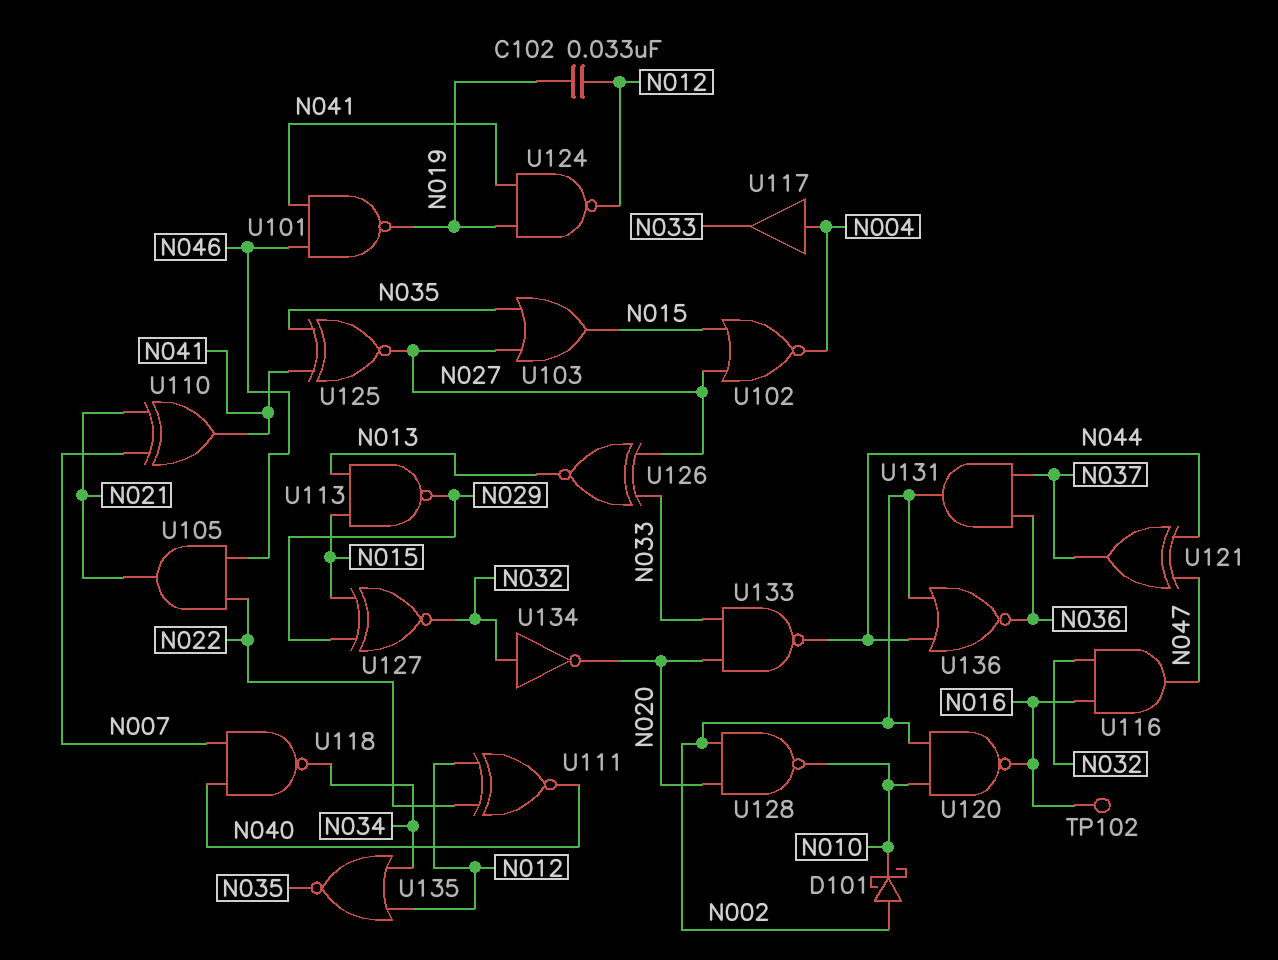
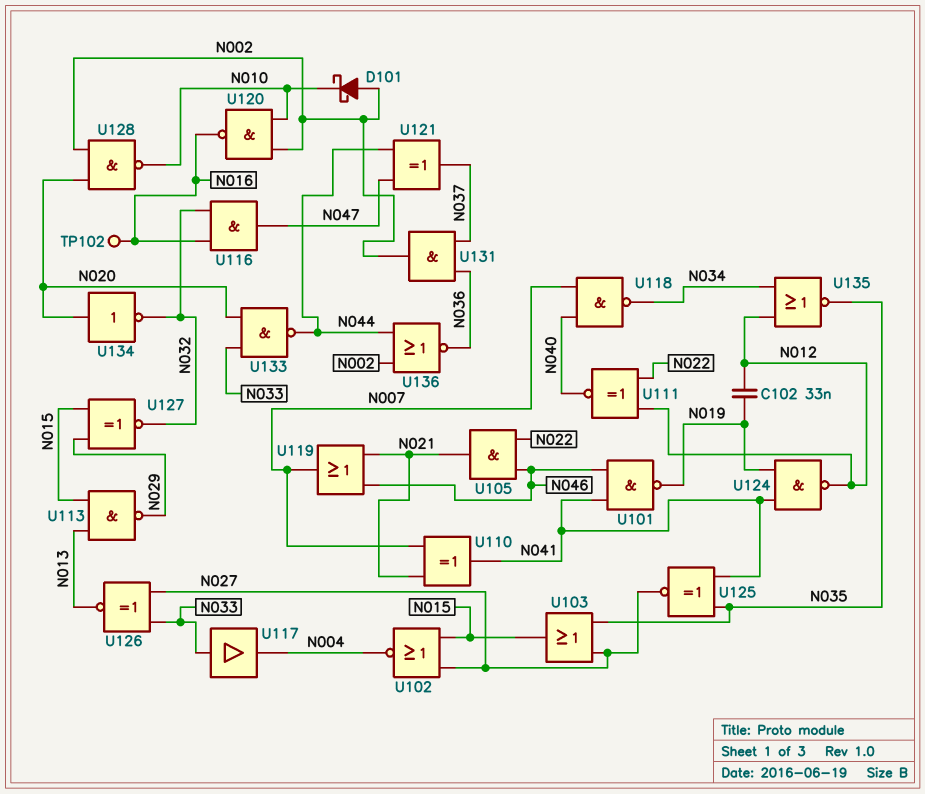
U117: buffer (in N004, out N033) -> buffer (in N033, out N004)
U119: none -> OR (in N021, in N046, out N007)
U134: NOT (in N032, out N020) -> NOT (in N020, out N032)

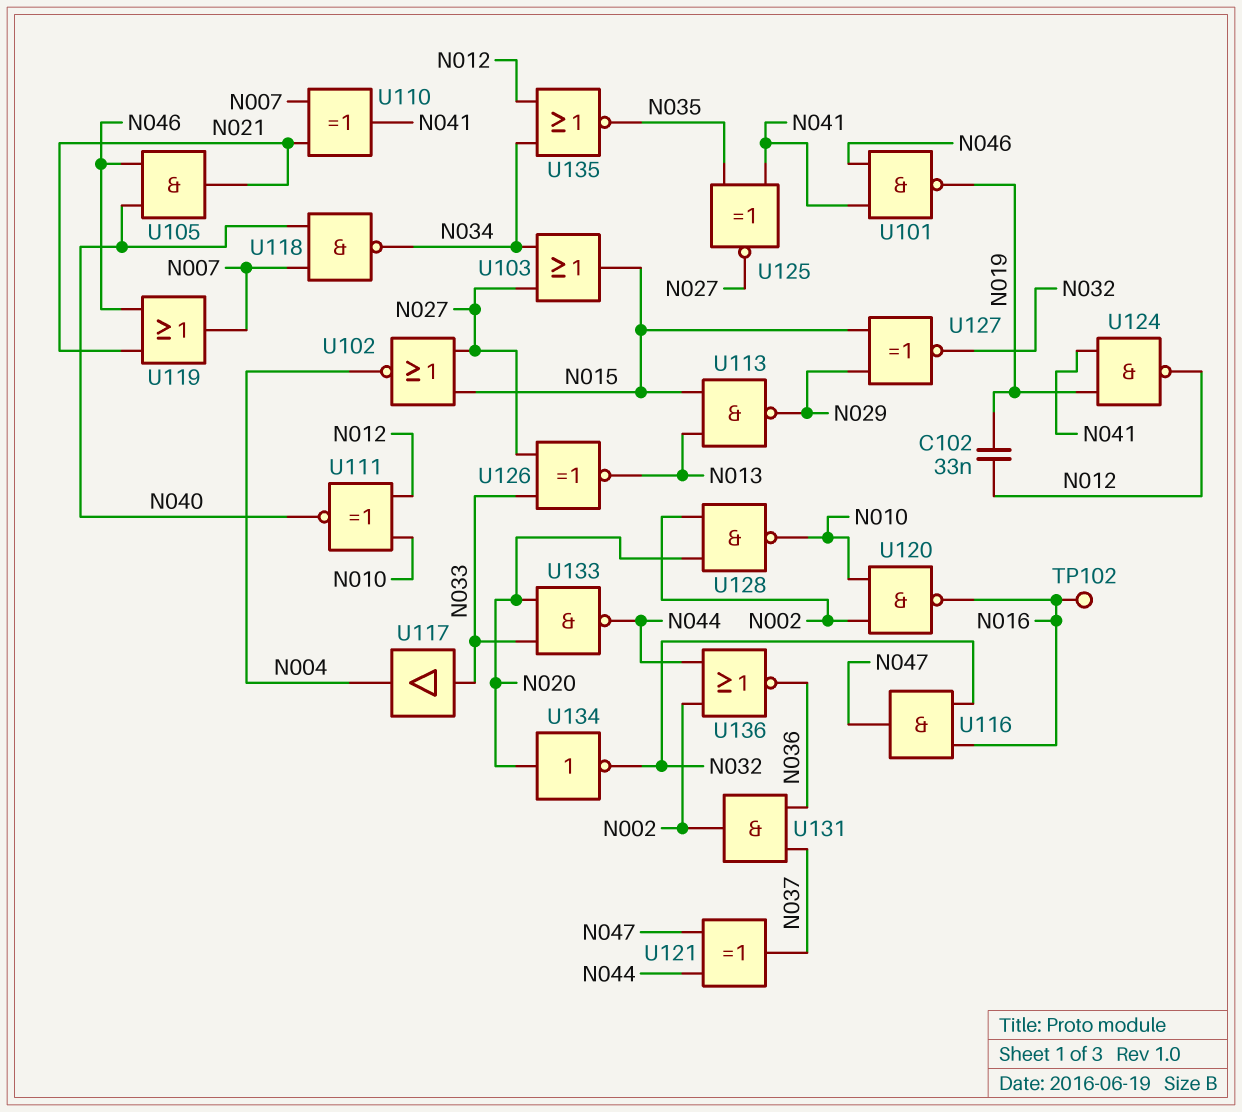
D101: schottky (A N002, K N010) -> none
U103: OR (in N027, in N035, out N015) -> OR (in N027, in N034, out N015)
U105: AND (in N022, in N046, out N021) -> AND (in N040, in N046, out N021)
U111: XNOR (in N012, in N022, out N040) -> XNOR (in N010, in N012, out N040)

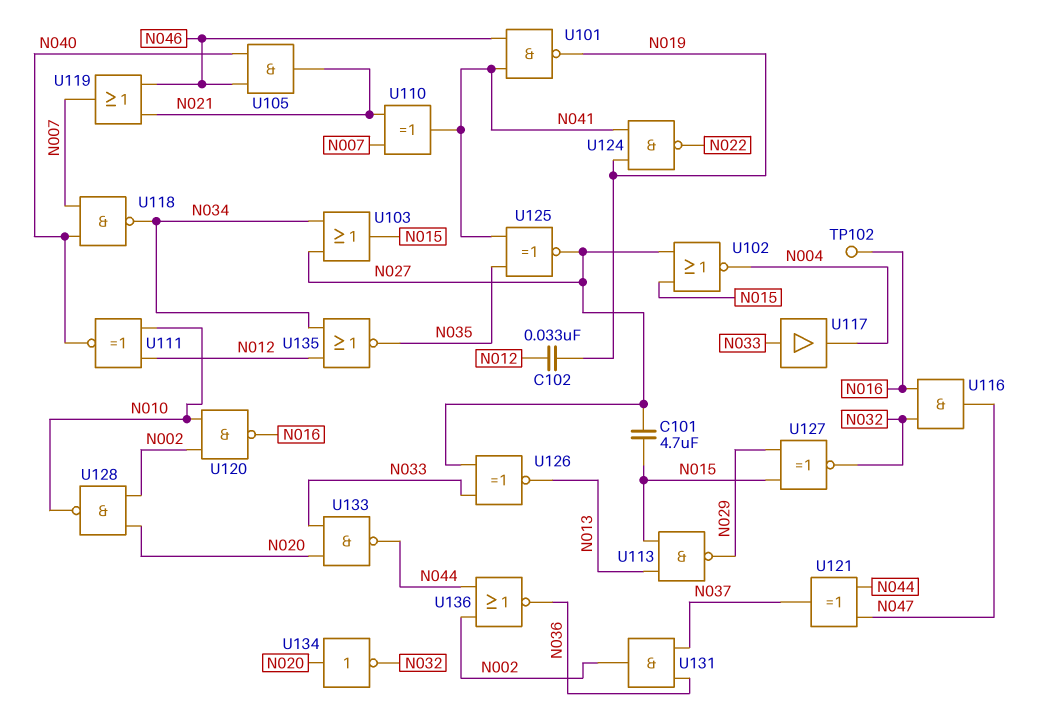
C101: none -> 4.7uF (N015, N027)
U124: NAND (in N019, in N041, out N012) -> NAND (in N019, in N041, out N022)

